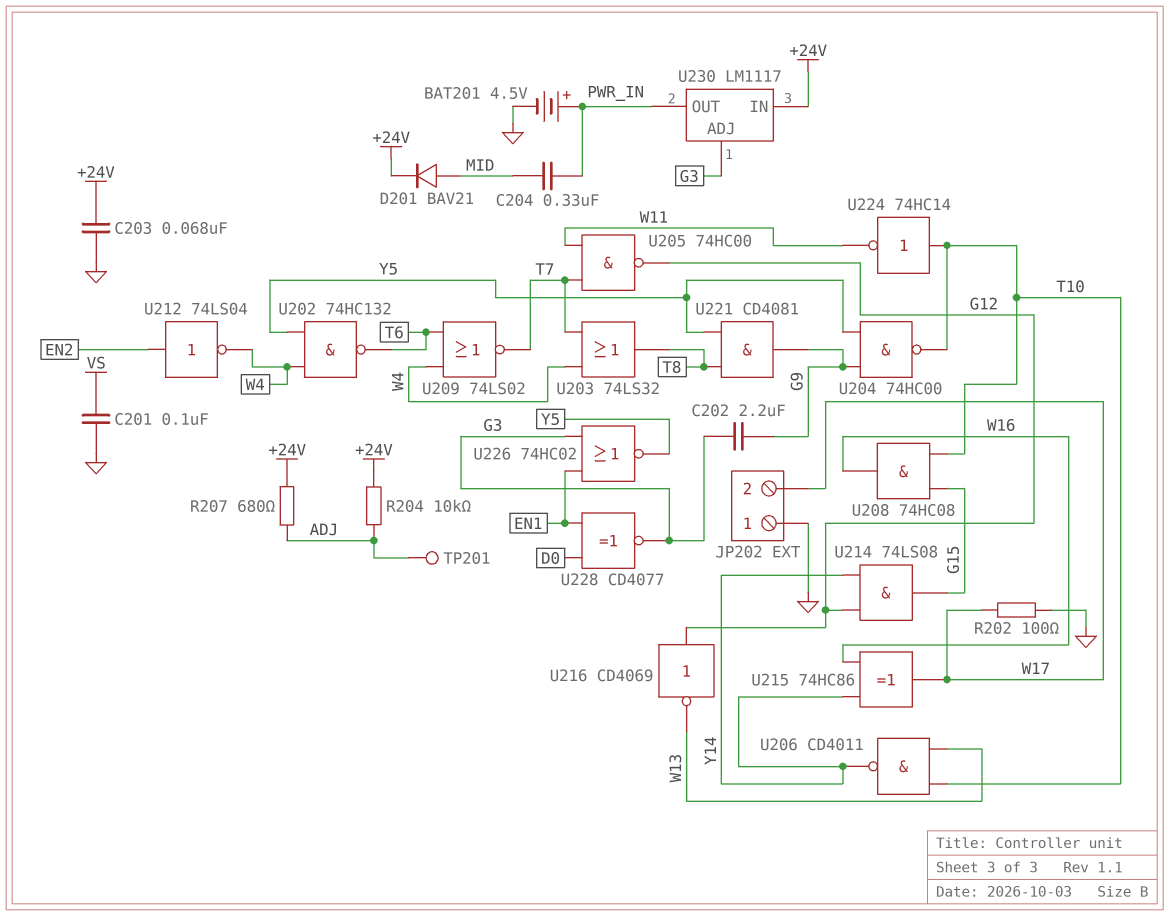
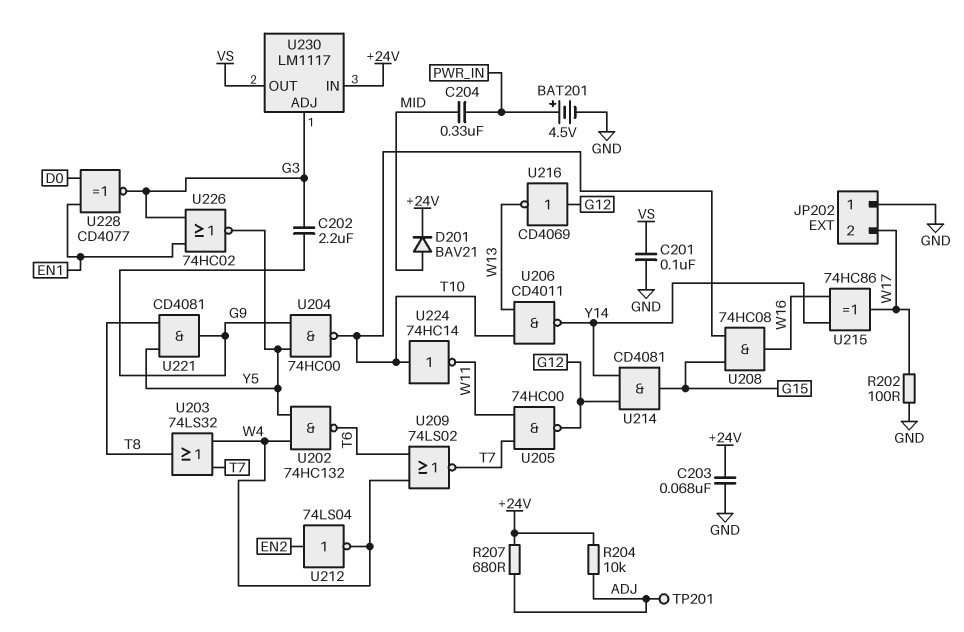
U214: AND 74LS08 (in G12, in Y14, out G15) -> AND CD4081 (in G12, in Y14, out G15)
U230 pin OUT: PWR_IN -> VS

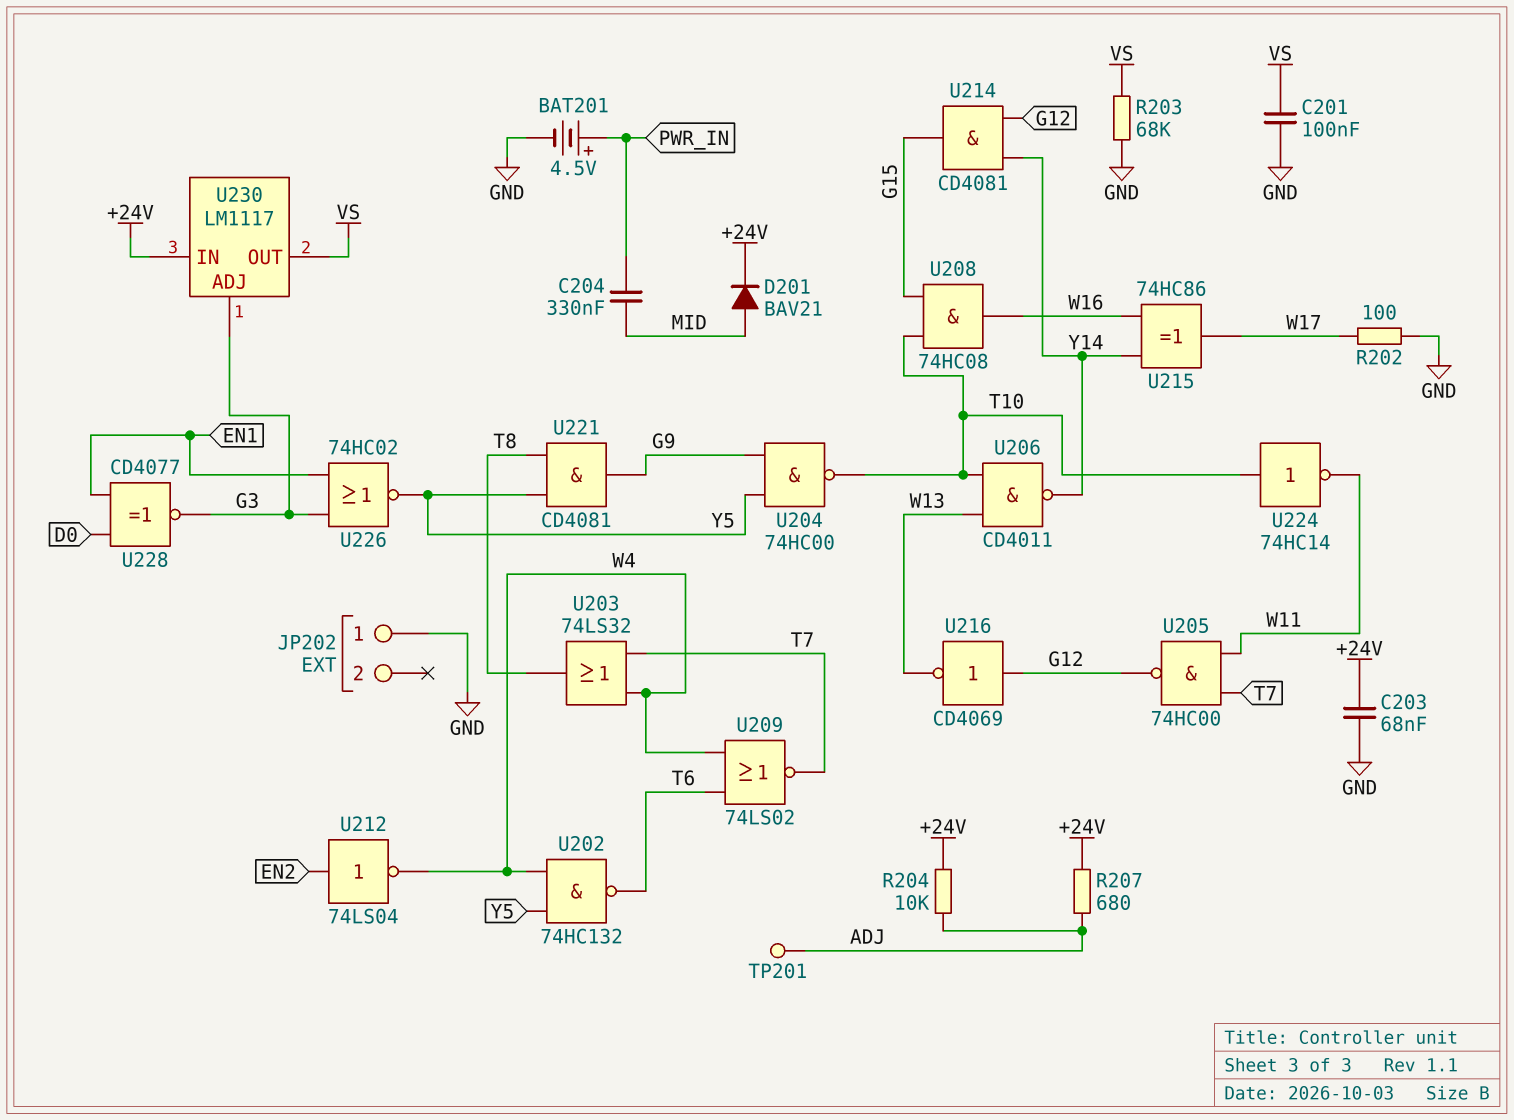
C202: 2.2uF (G3, G9) -> none
JP202 pin 2: W17 -> none
R203: none -> 68k (GND, VS)

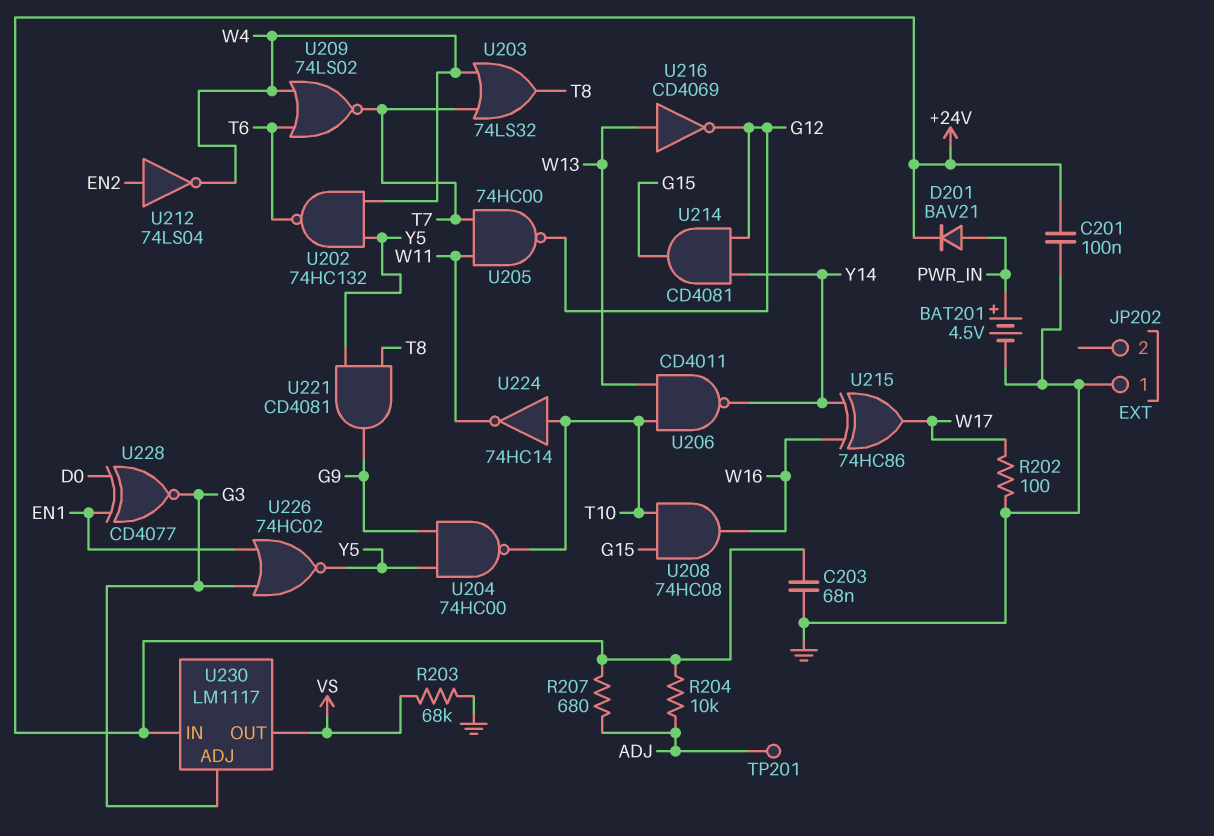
C201: 100nF (GND, VS) -> 100nF (+24V, GND)
C204: 330nF (MID, PWR_IN) -> none
D201: diode BAV21 (A MID, K +24V) -> diode BAV21 (A PWR_IN, K +24V)
U216: NOT CD4069 (in G12, out W13) -> NOT CD4069 (in W13, out G12)

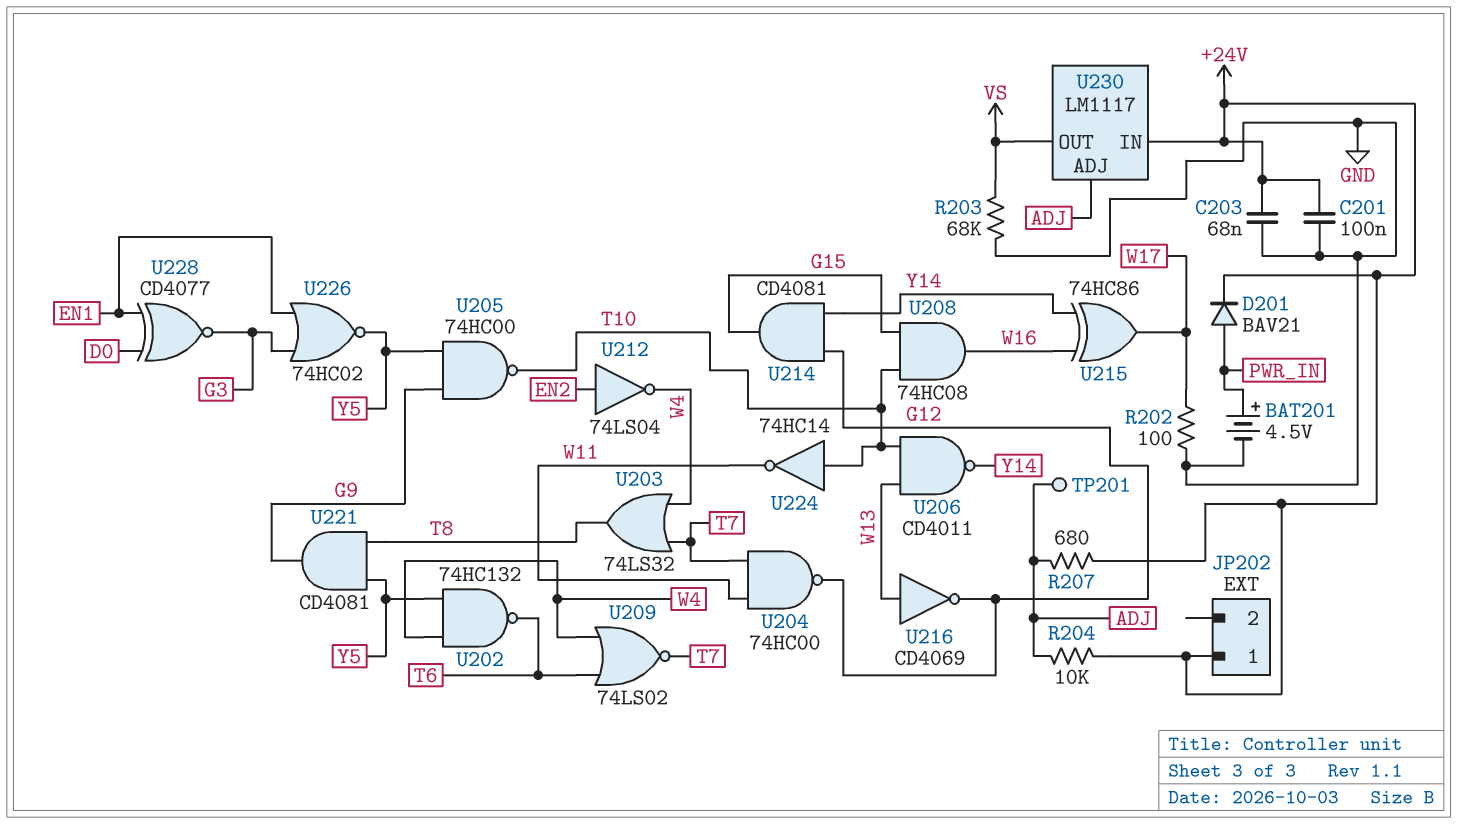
JP202 pin 1: GND -> +24V
U204: NAND 74HC00 (in G9, in Y5, out T10) -> NAND 74HC00 (in T7, in W11, out G12)
U205: NAND 74HC00 (in T7, in W11, out G12) -> NAND 74HC00 (in G9, in Y5, out T10)
U230 pin ADJ: G3 -> ADJ

